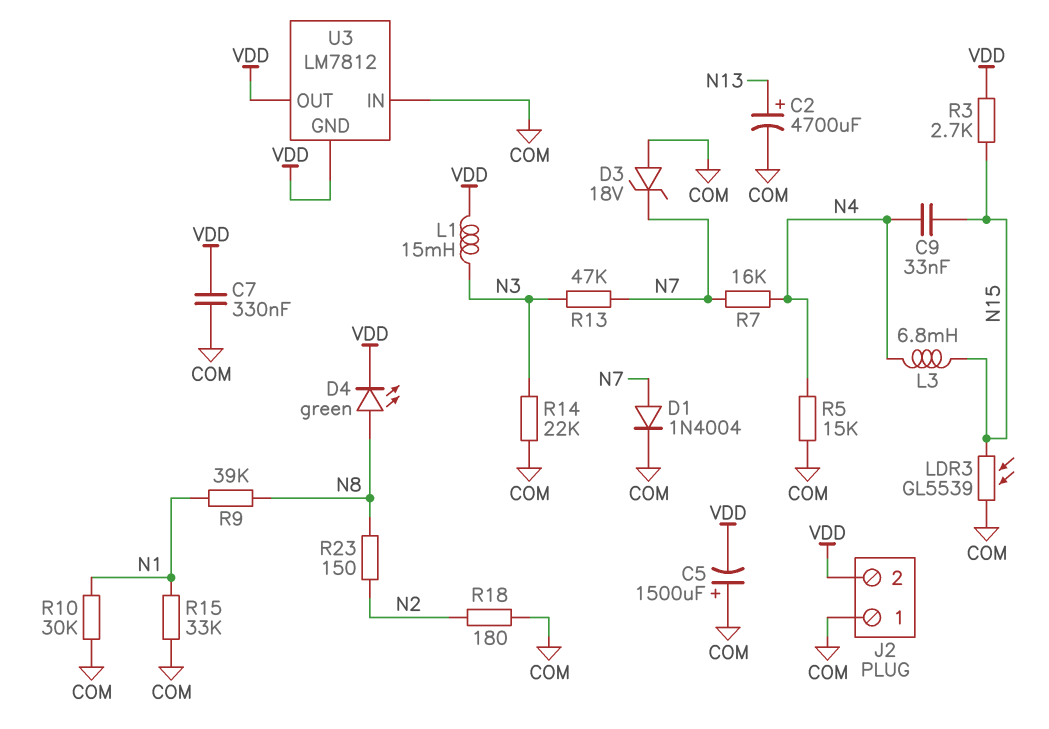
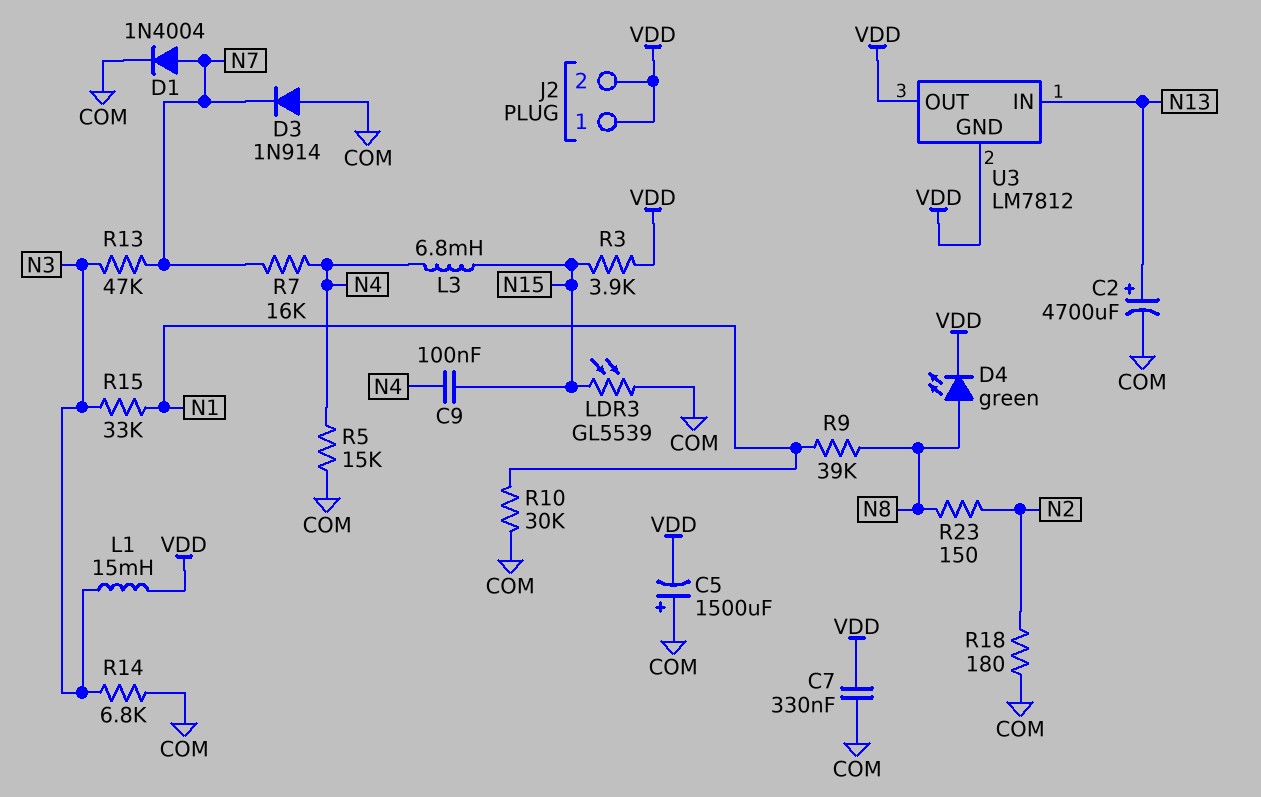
C9: 33nF (N4, N15) -> 100nF (N4, N15)
D3: zener 18V (A COM, K N7) -> diode 1N914 (A COM, K N7)
J2 pin 1: COM -> VDD
R3: 2.7k (N15, VDD) -> 3.9k (N15, VDD)
R14: 22k (COM, N3) -> 6.8k (COM, N3)
R15: 33k (COM, N1) -> 33k (N1, N3)
U3 pin IN: COM -> N13

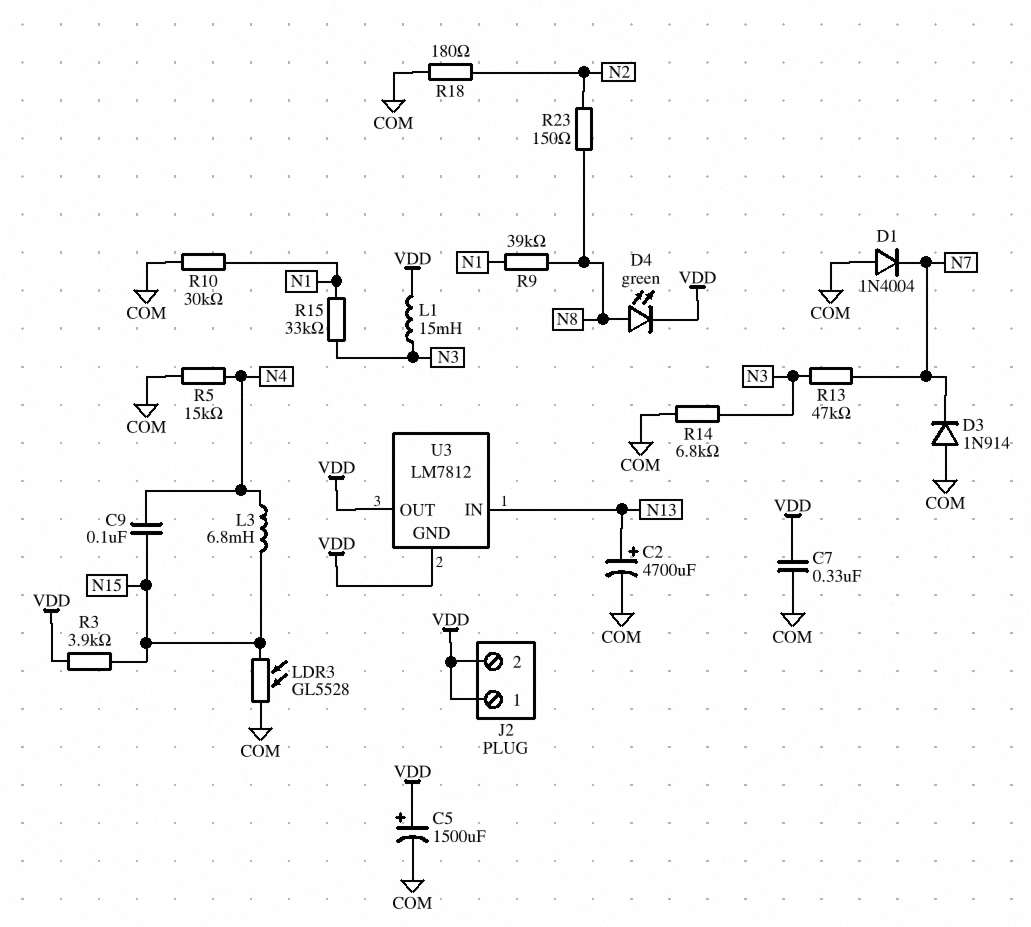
C5: 1500uF (plus COM, minus VDD) -> 1500uF (plus VDD, minus COM)
D1: diode 1N4004 (A N7, K COM) -> diode 1N4004 (A COM, K N7)
LDR3: GL5539 (COM, N15) -> GL5528 (COM, N15)
R7: 16k (N4, N7) -> none

